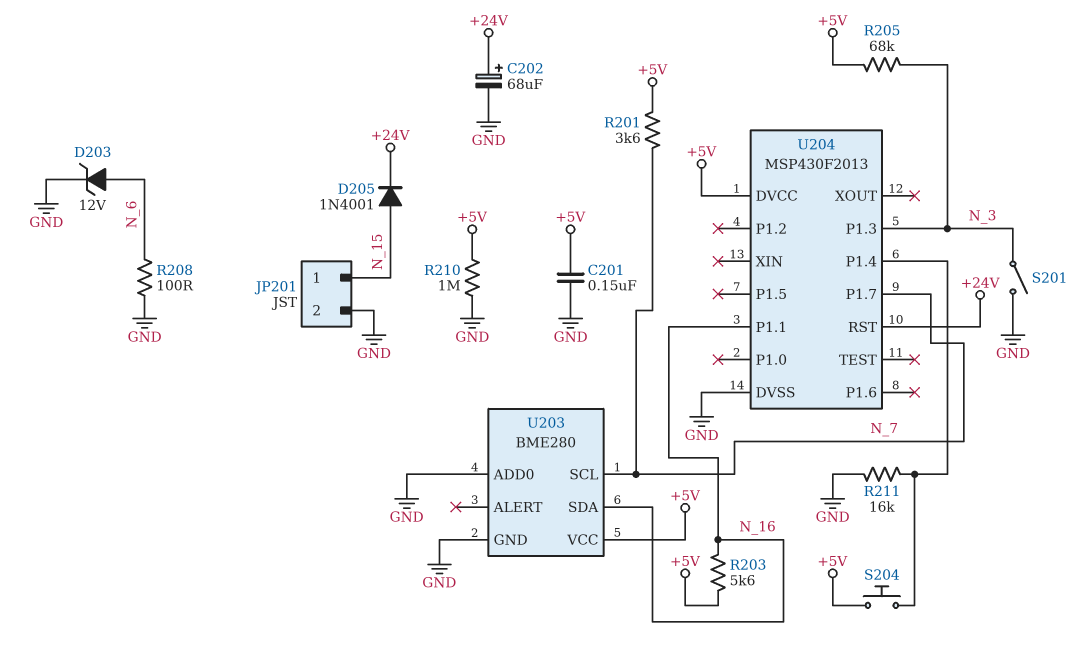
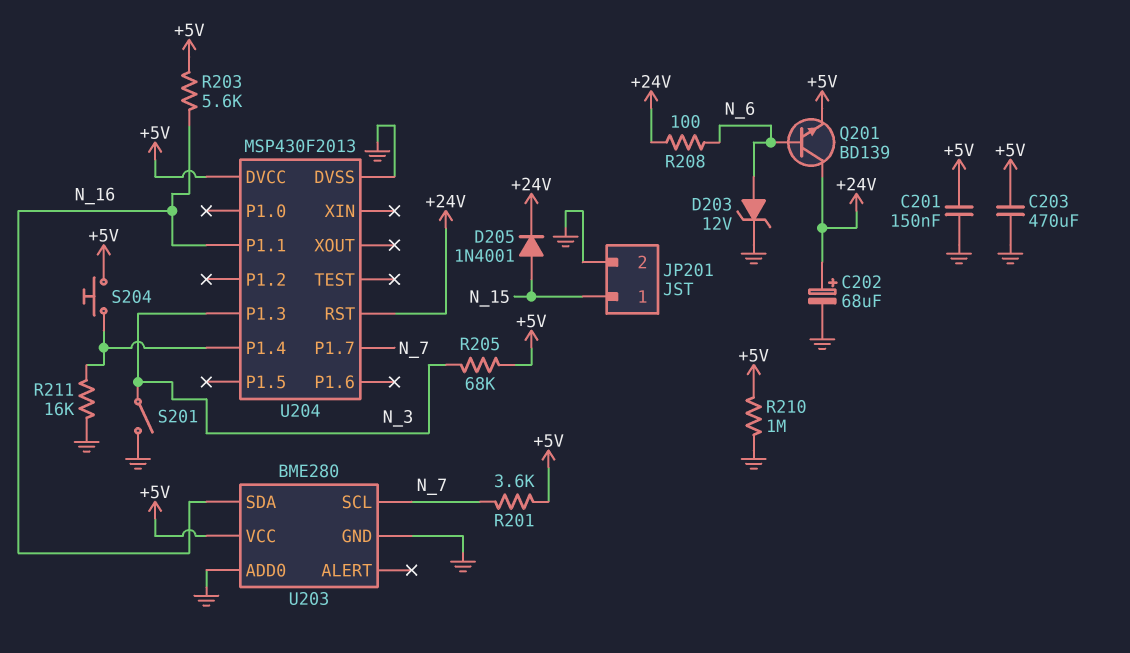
C203: none -> 470uF (+5V, GND)
Q201: none -> NPN BD139 (B N_6, C +24V, E +5V)
R208: 100 (GND, N_6) -> 100 (+24V, N_6)

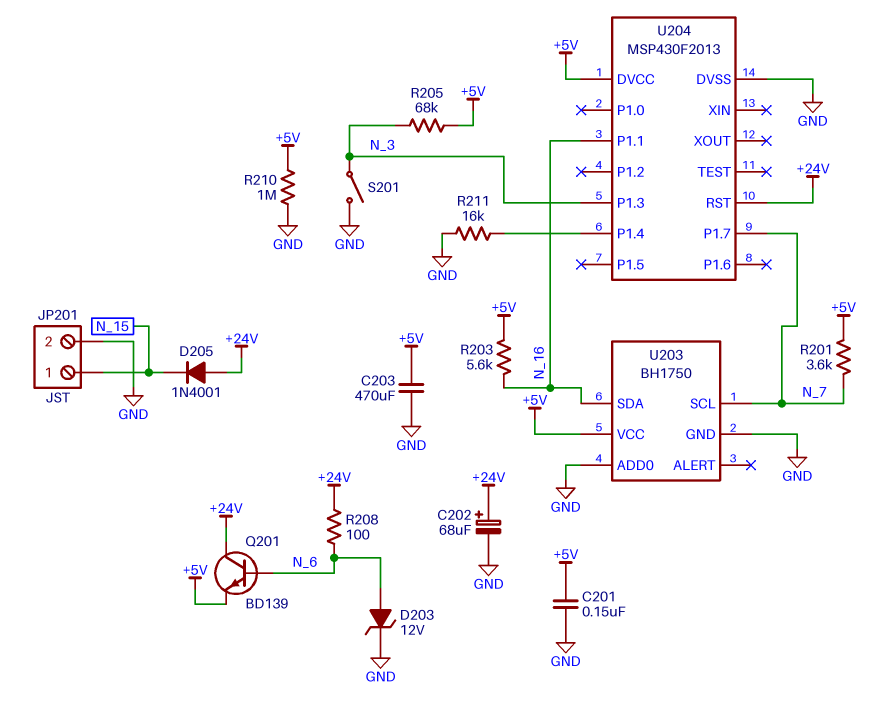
D205: diode 1N4001 (A N_15, K +24V) -> diode 1N4001 (A +24V, K N_15)
S204: button (+5V, U204/P1.4) -> none
U203: BME280 -> BH1750

